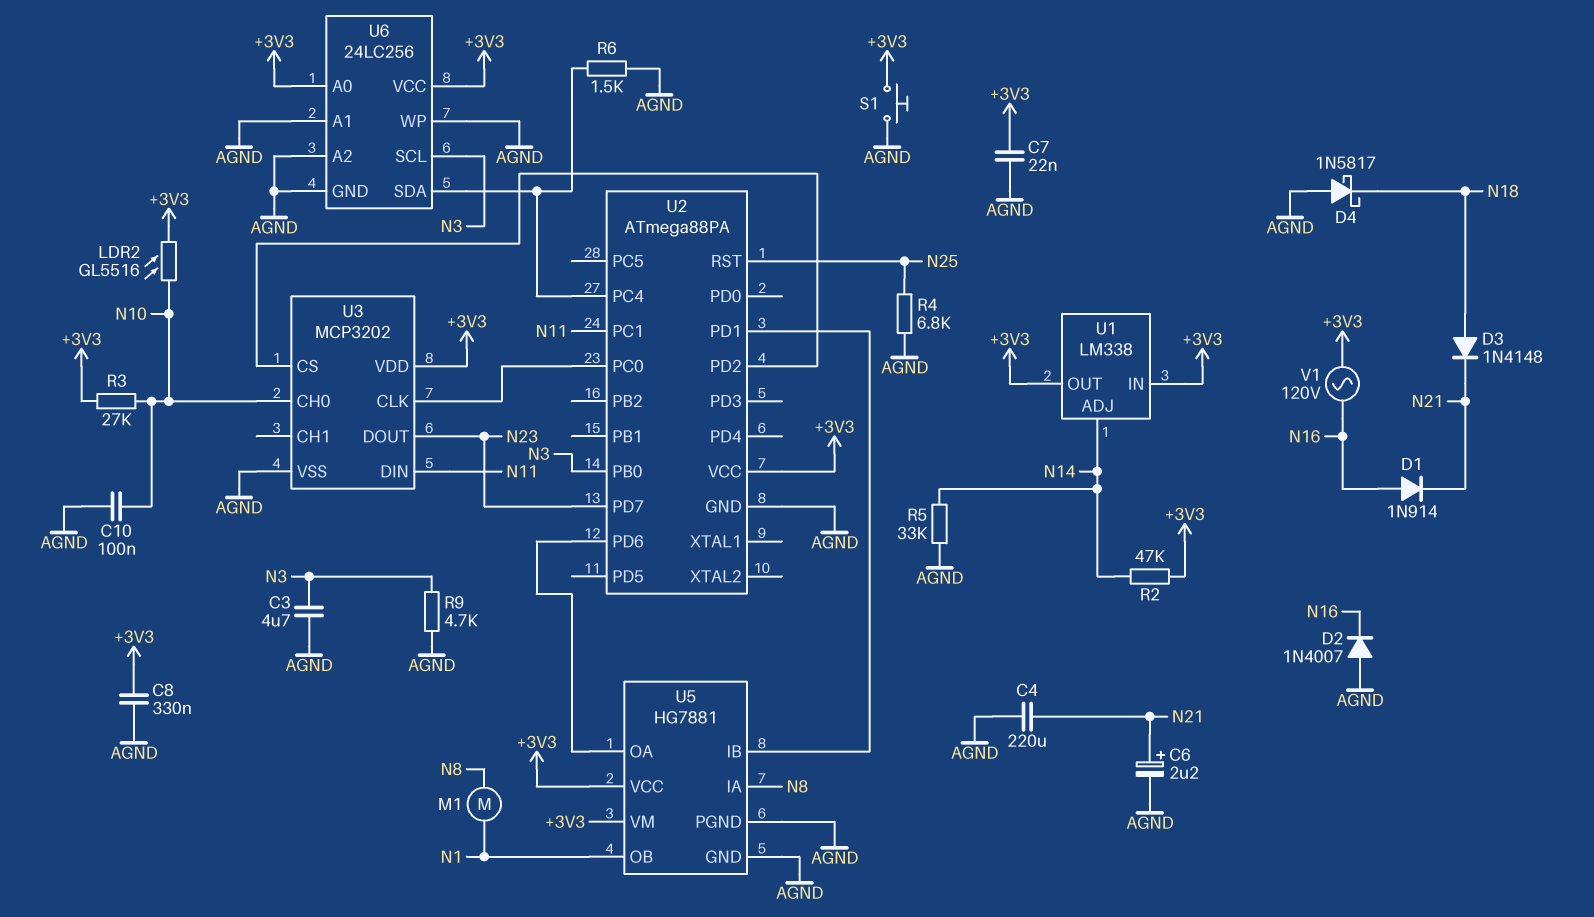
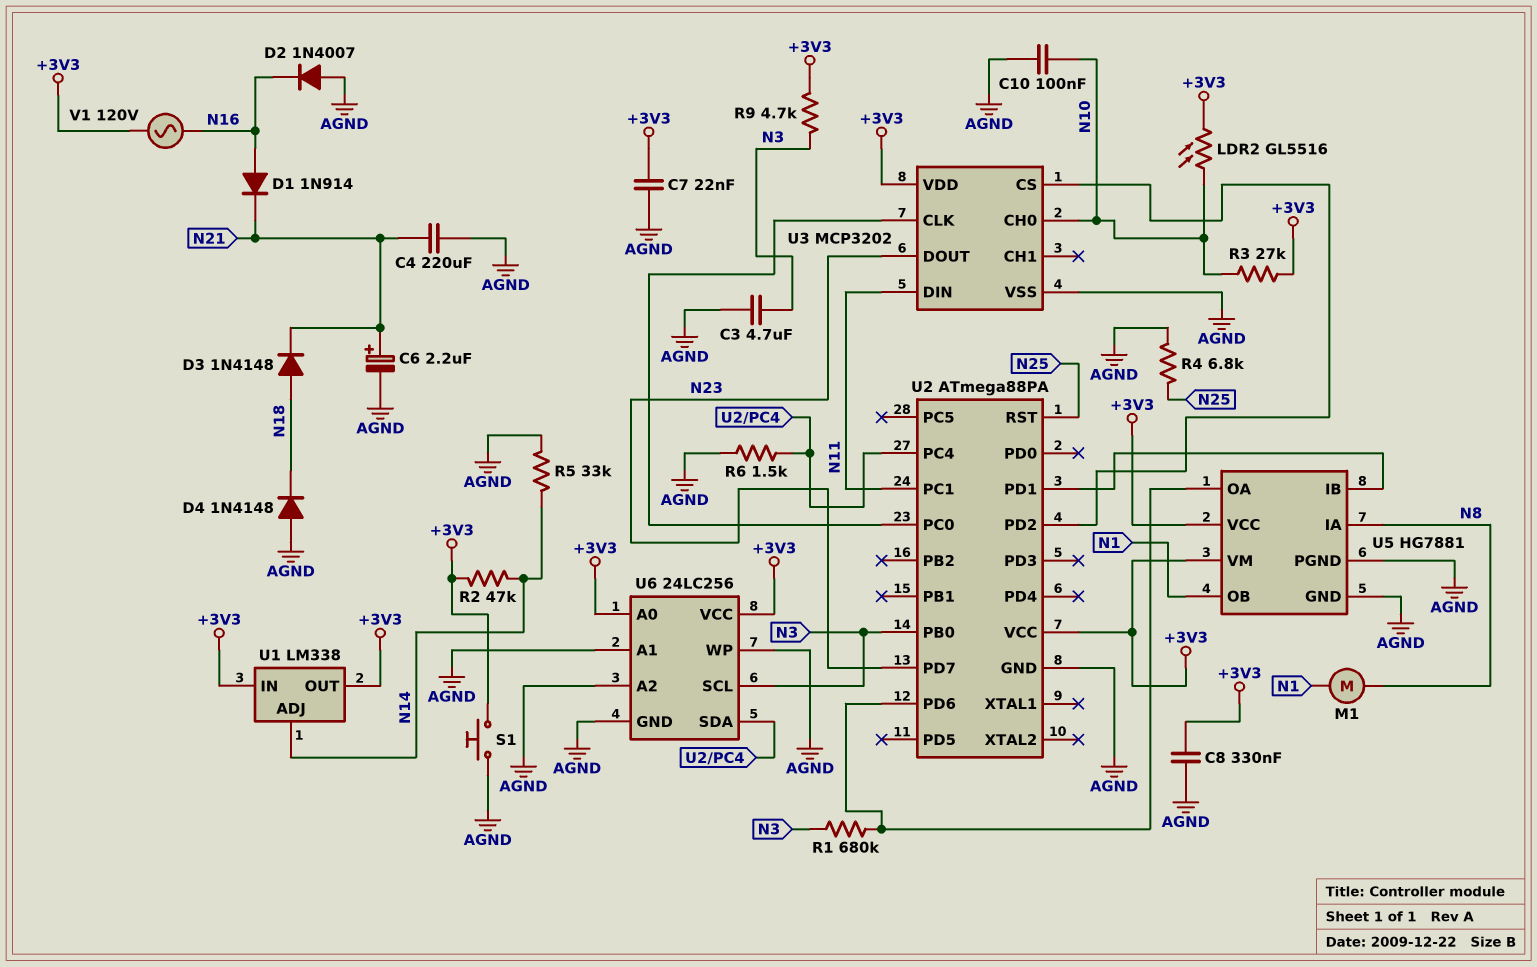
D4: schottky 1N5817 (A AGND, K N18) -> diode 1N4148 (A AGND, K N18)
R1: none -> 680k (N3, U2/PD6)
R9: 4.7k (AGND, N3) -> 4.7k (+3V3, N3)

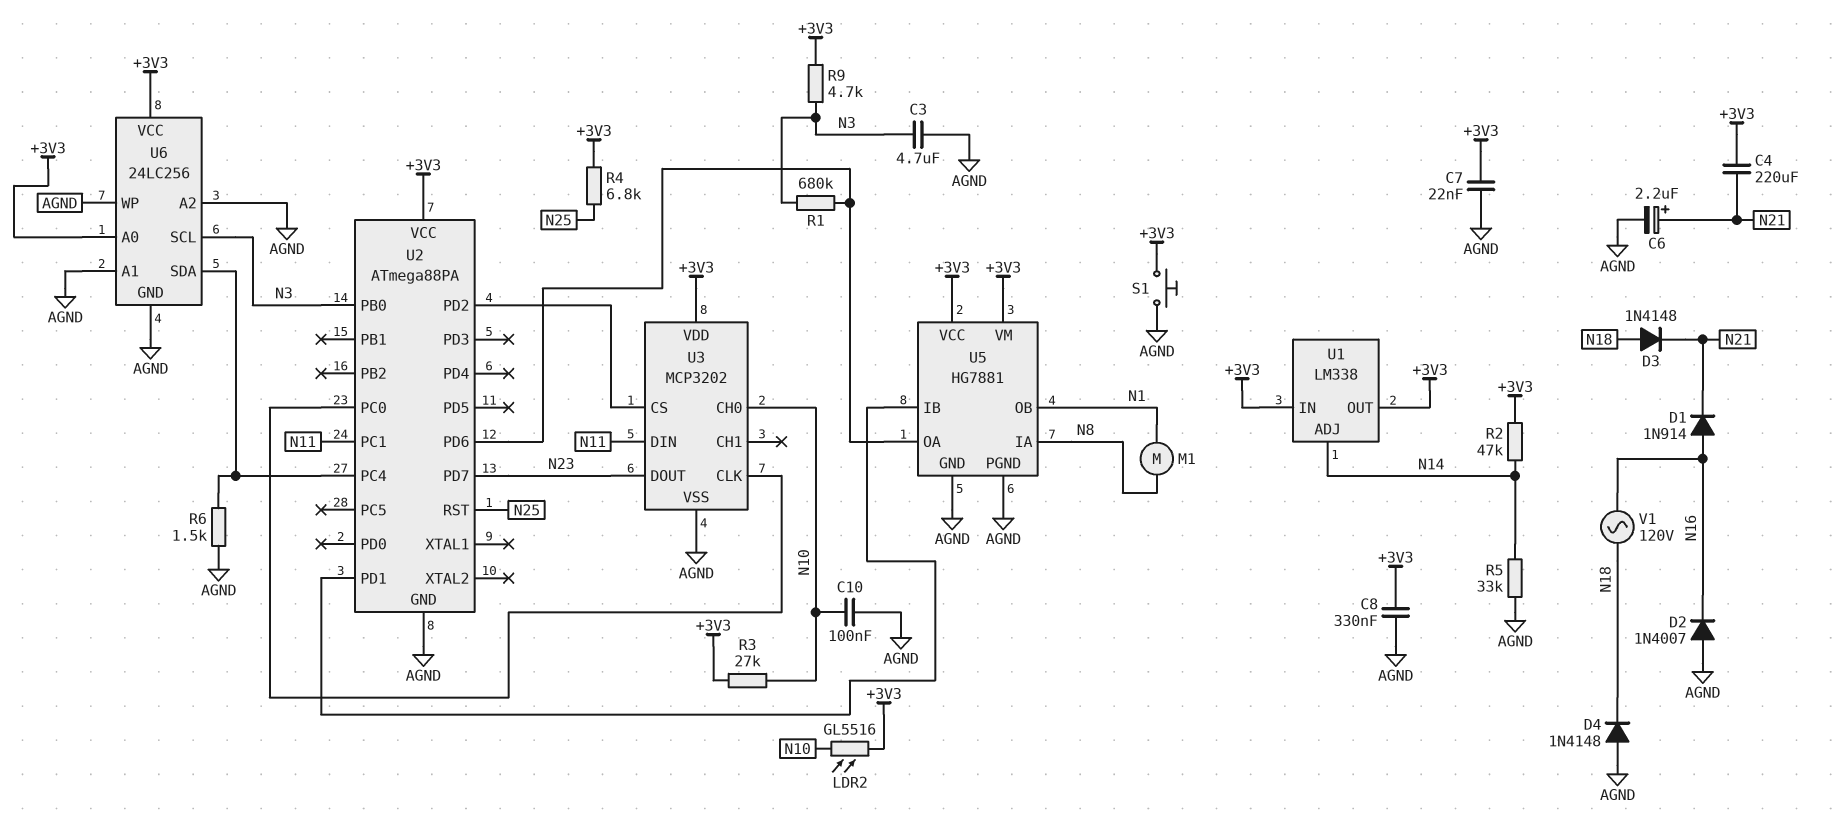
C4: 220uF (AGND, N21) -> 220uF (+3V3, N21)
R4: 6.8k (AGND, N25) -> 6.8k (+3V3, N25)
V1: AC 120V (+3V3, N16) -> AC 120V (N16, N18)

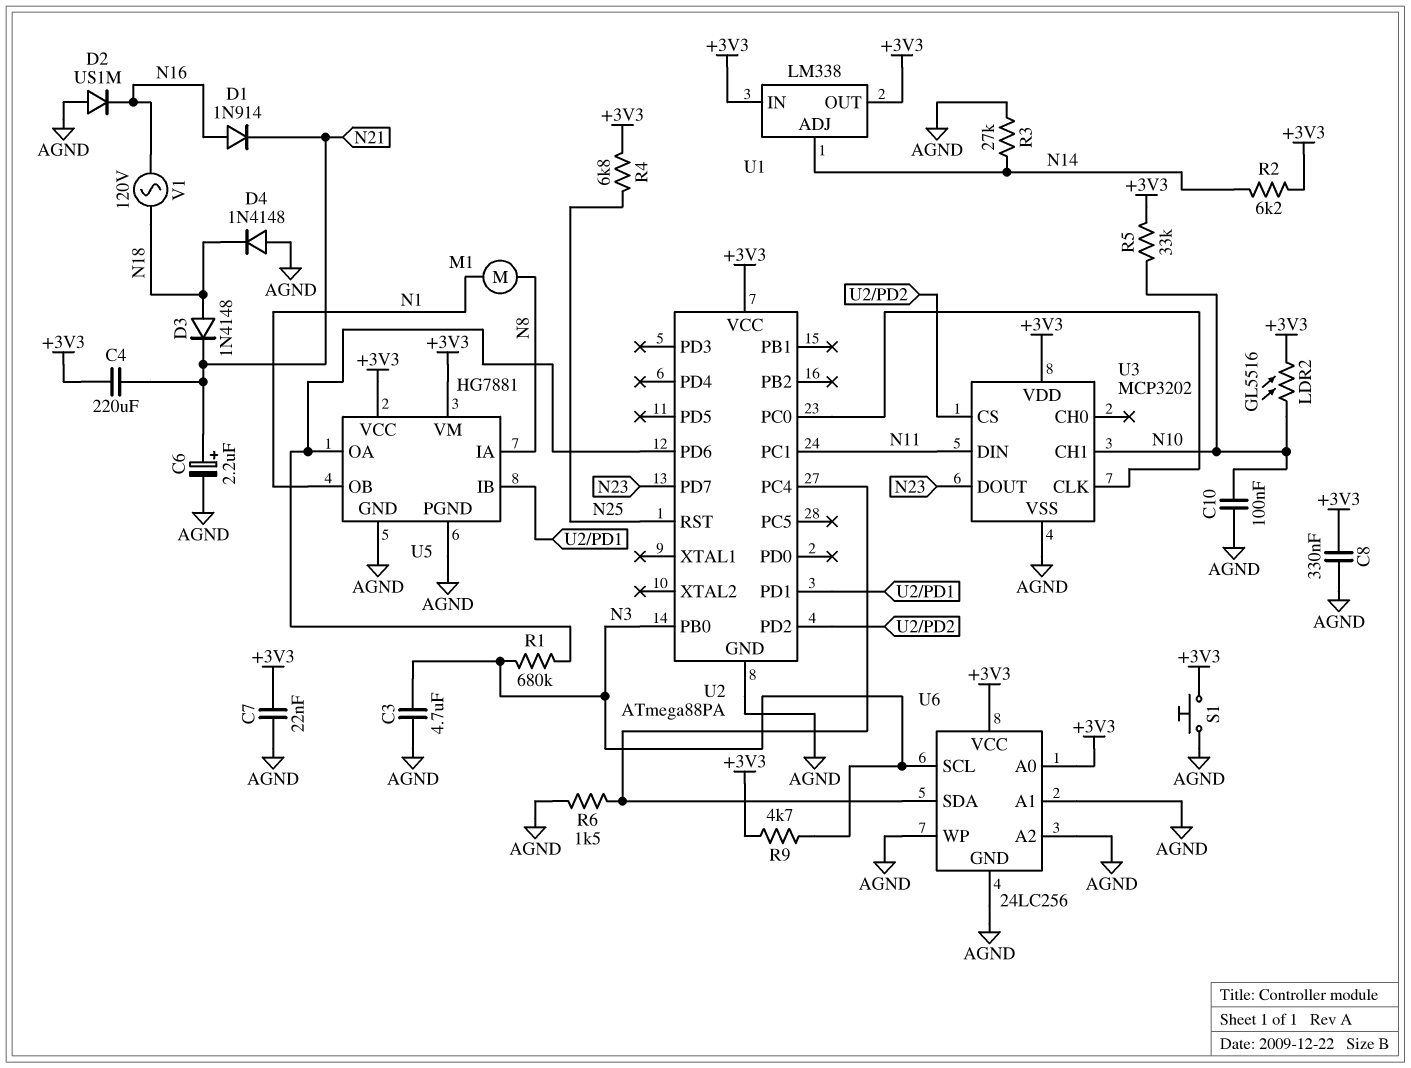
D2: diode 1N4007 (A AGND, K N16) -> diode US1M (A AGND, K N16)
R2: 47k (+3V3, N14) -> 6.2k (+3V3, N14)
R3: 27k (+3V3, N10) -> 27k (AGND, N14)
R5: 33k (AGND, N14) -> 33k (+3V3, N10)
U3 pin CH0: N10 -> none
U3 pin CH1: none -> N10

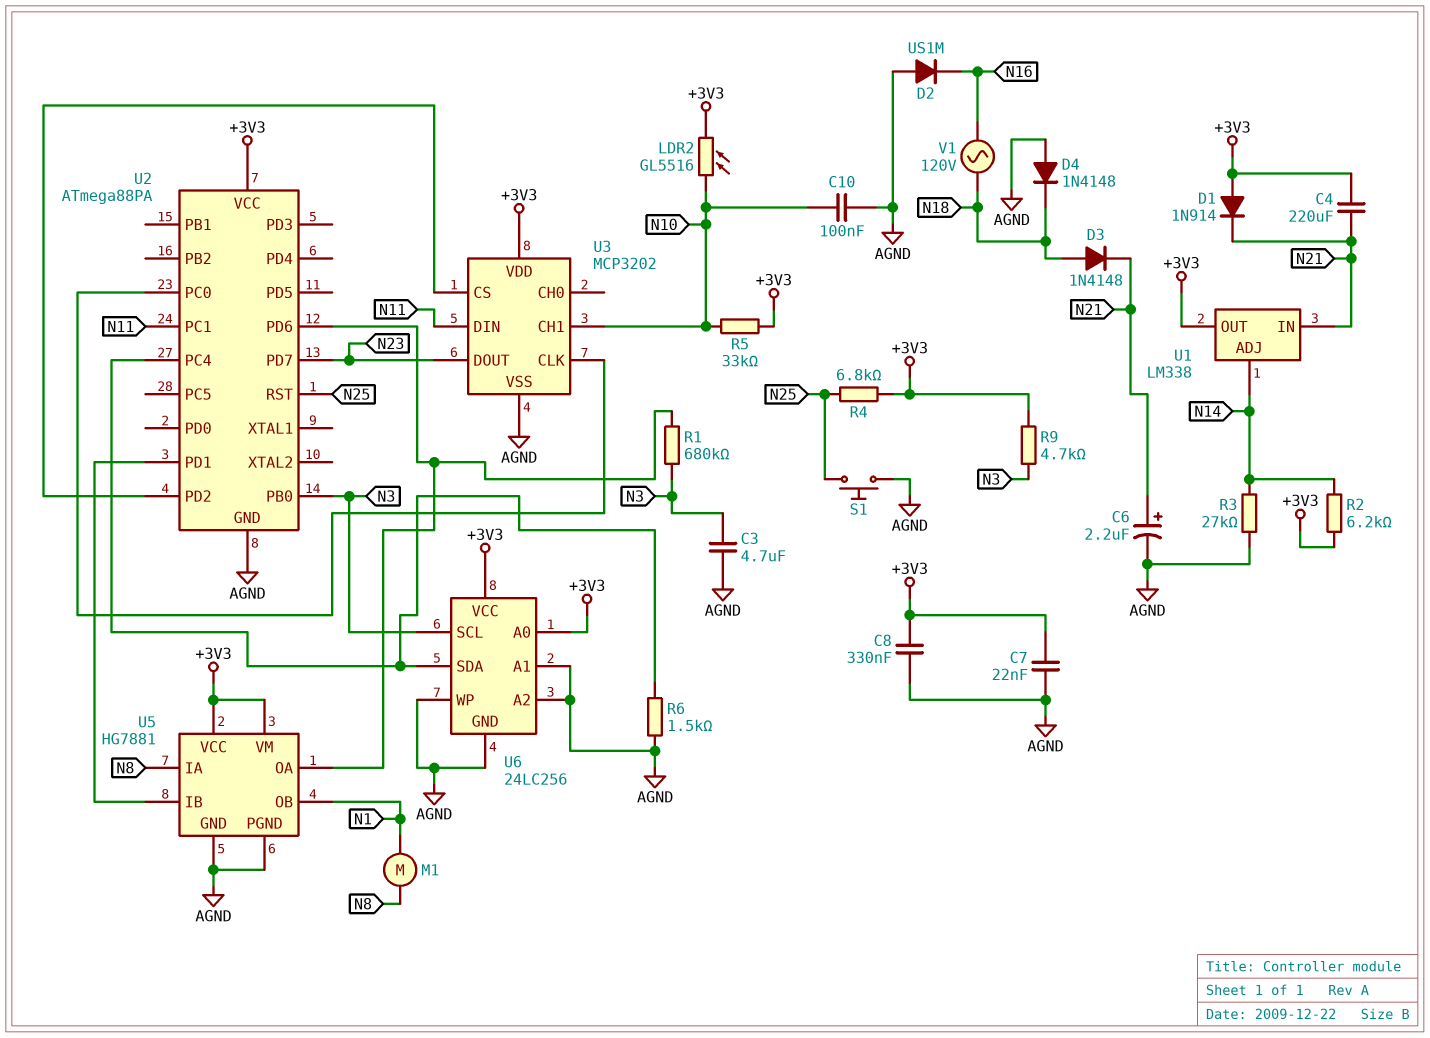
D1: diode 1N914 (A N16, K N21) -> diode 1N914 (A +3V3, K N21)
S1: button (+3V3, AGND) -> button (AGND, N25)
U1 pin IN: +3V3 -> N21

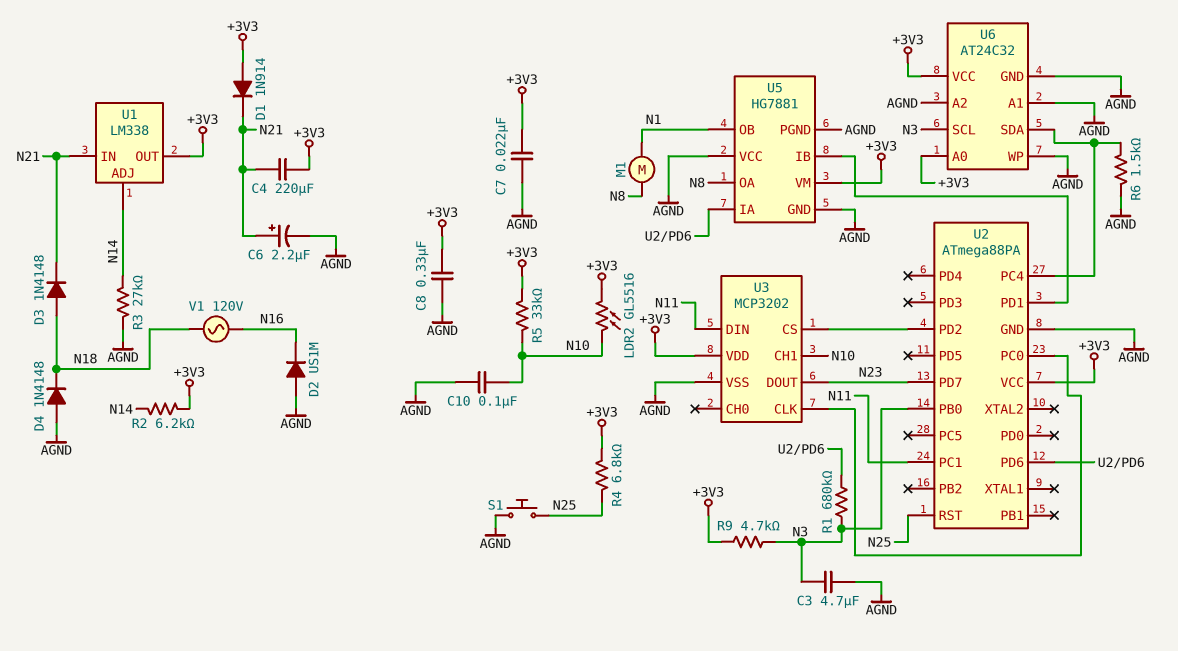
U5 pin IA: N8 -> U2/PD6
U5 pin OA: U2/PD6 -> N8
U5 pin VCC: +3V3 -> AGND
U6: 24LC256 -> AT24C32

